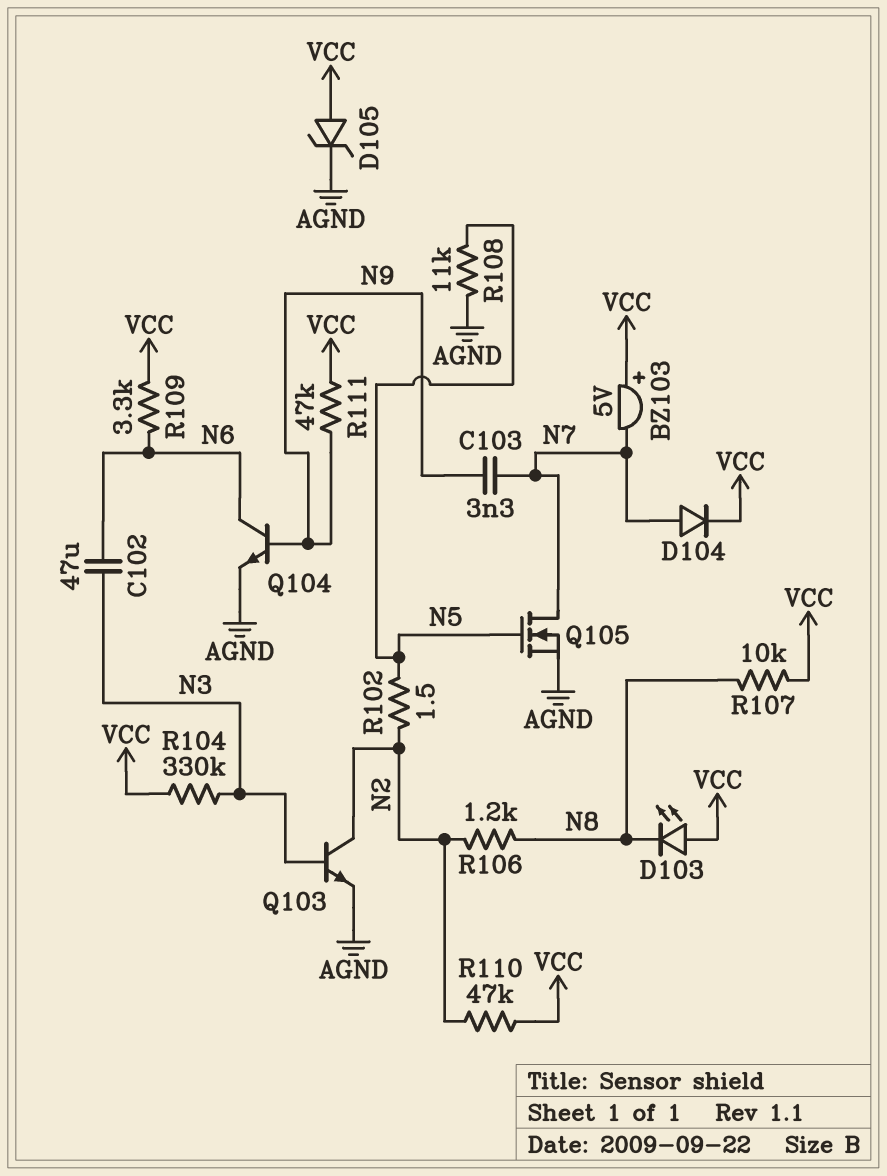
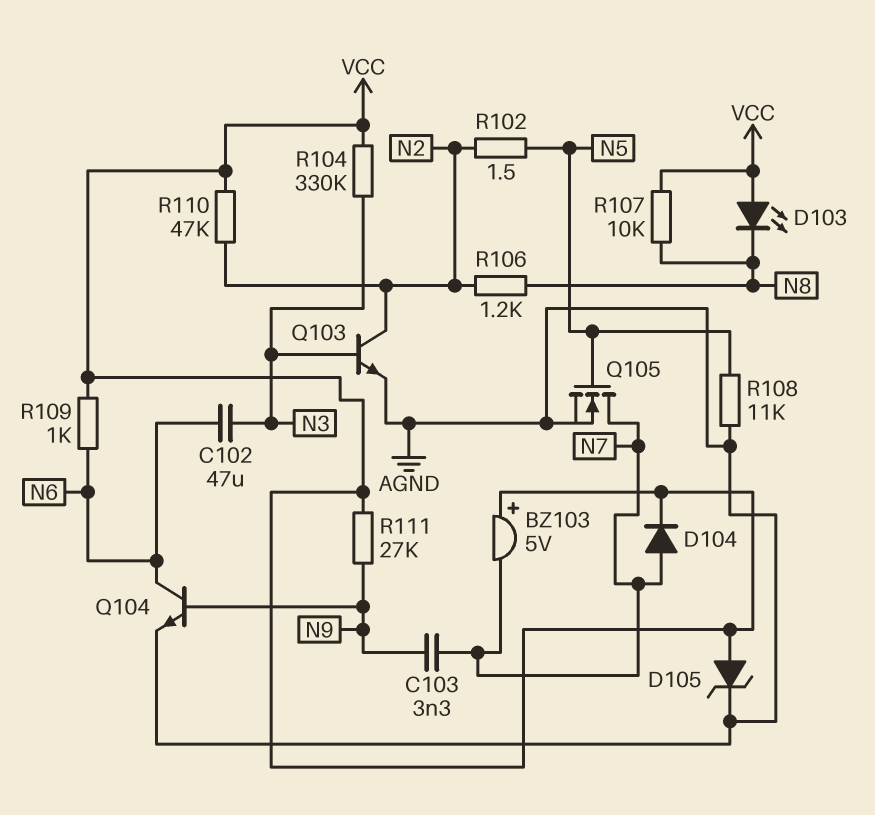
R109: 3.3k (N6, VCC) -> 1k (N6, VCC)
R111: 47k (N9, VCC) -> 27k (N9, VCC)

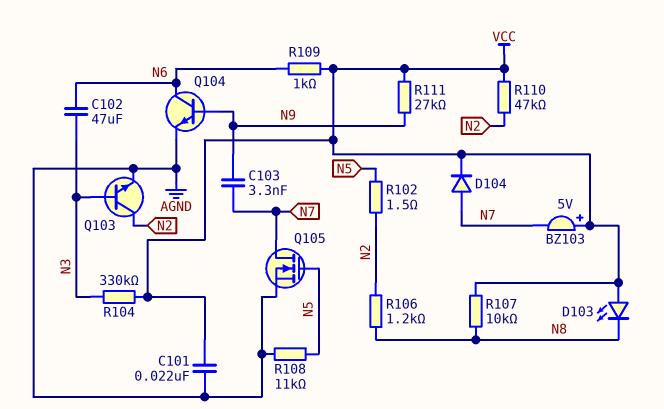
C101: none -> 22nF (AGND, VCC)
D105: zener (A VCC, K AGND) -> none

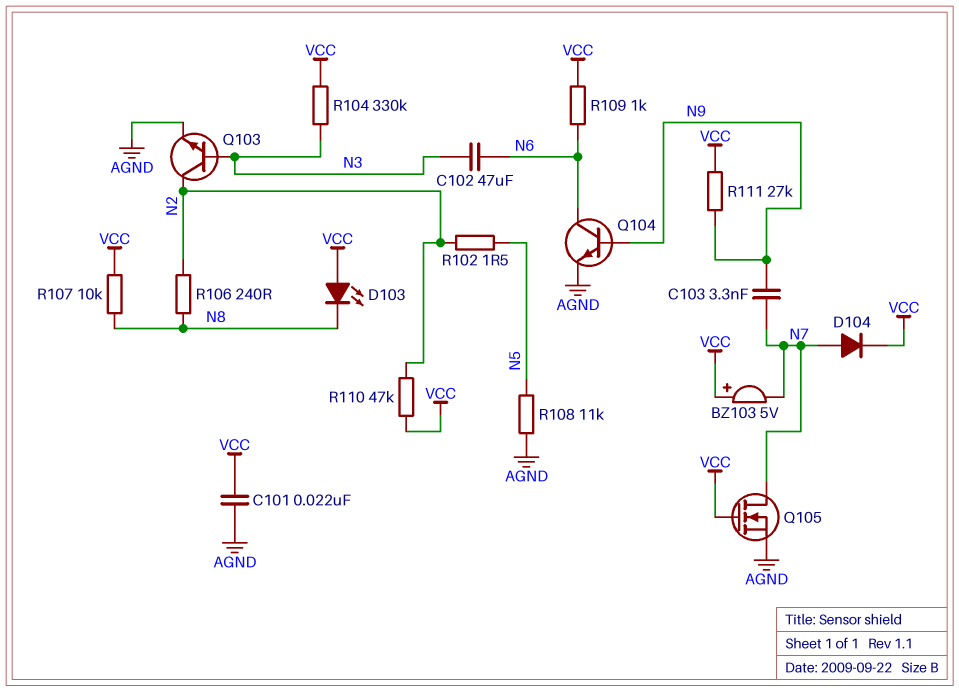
Q105: NMOS (G N5, D N7, S AGND) -> NMOS (G VCC, D N7, S AGND)
R106: 1.2k (N2, N8) -> 240 (N2, N8)

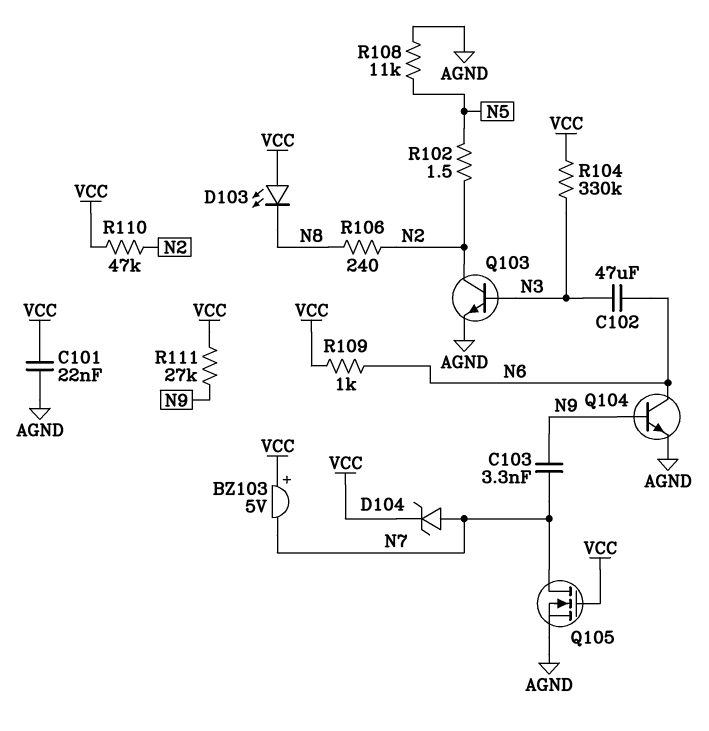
D104: diode (A N7, K VCC) -> zener (A N7, K VCC)
R107: 10k (N8, VCC) -> none

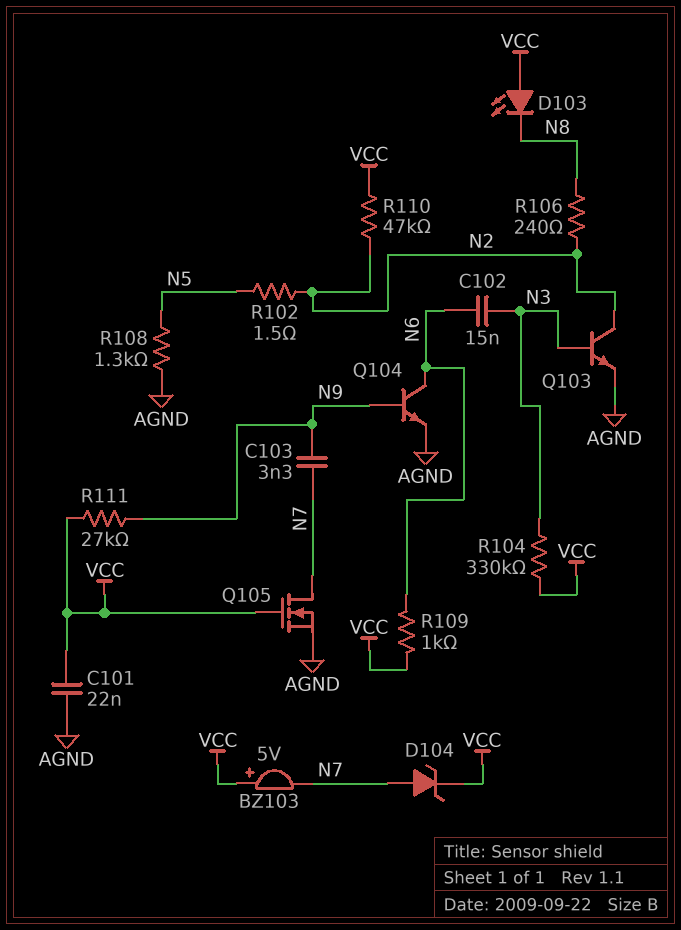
C102: 47uF (N3, N6) -> 15nF (N3, N6)
R108: 11k (AGND, N5) -> 1.3k (AGND, N5)

